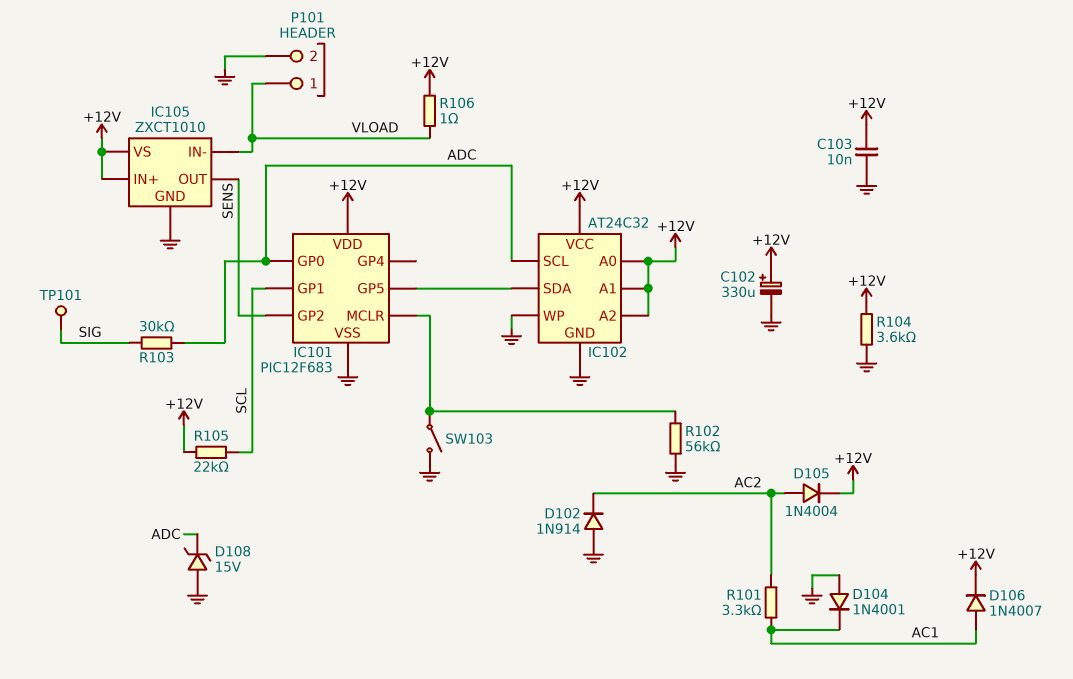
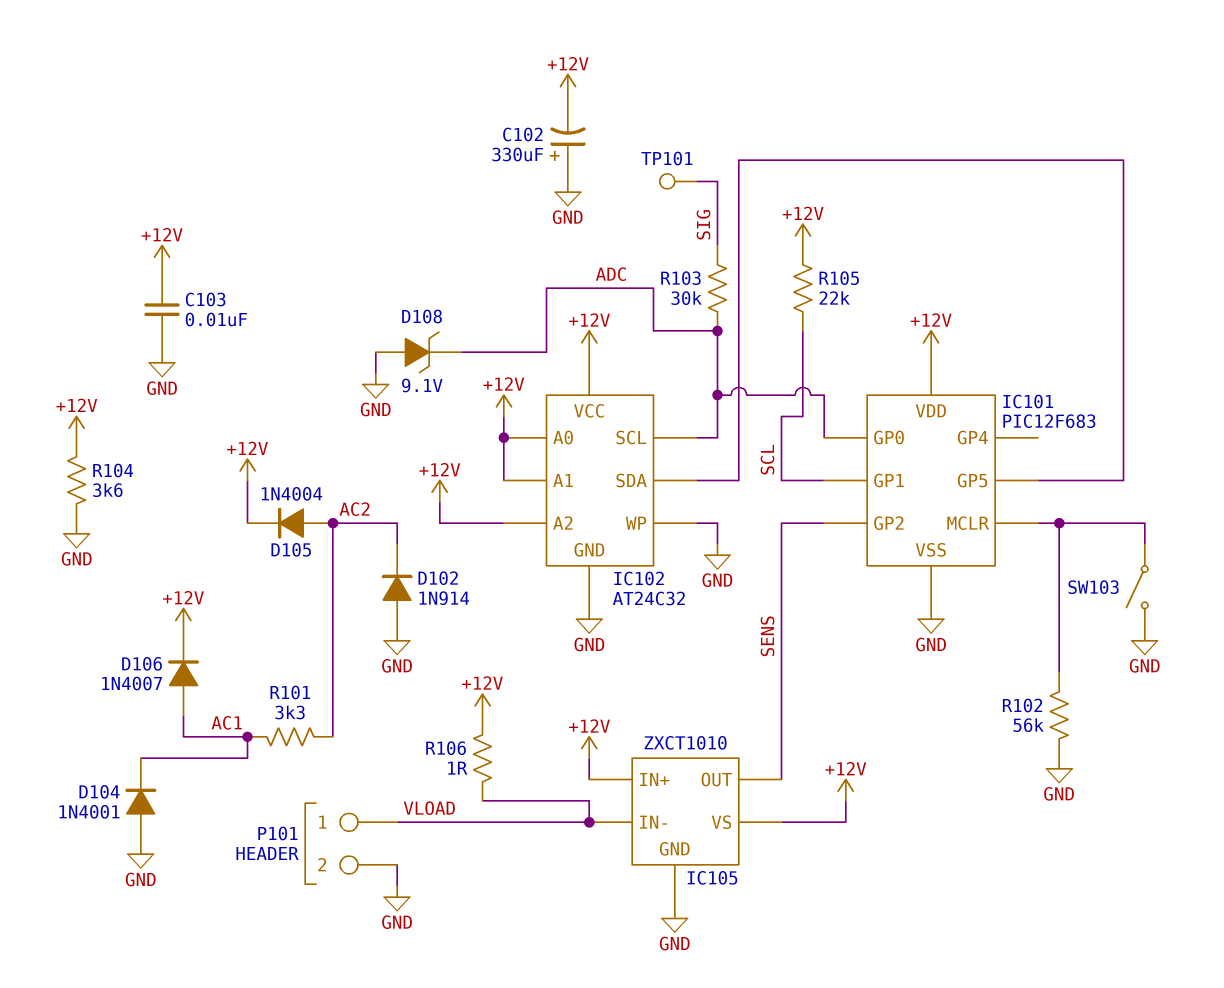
C102: 330uF (plus +12V, minus GND) -> 330uF (plus GND, minus +12V)
D108: zener 15V (A GND, K ADC) -> zener 9.1V (A GND, K ADC)

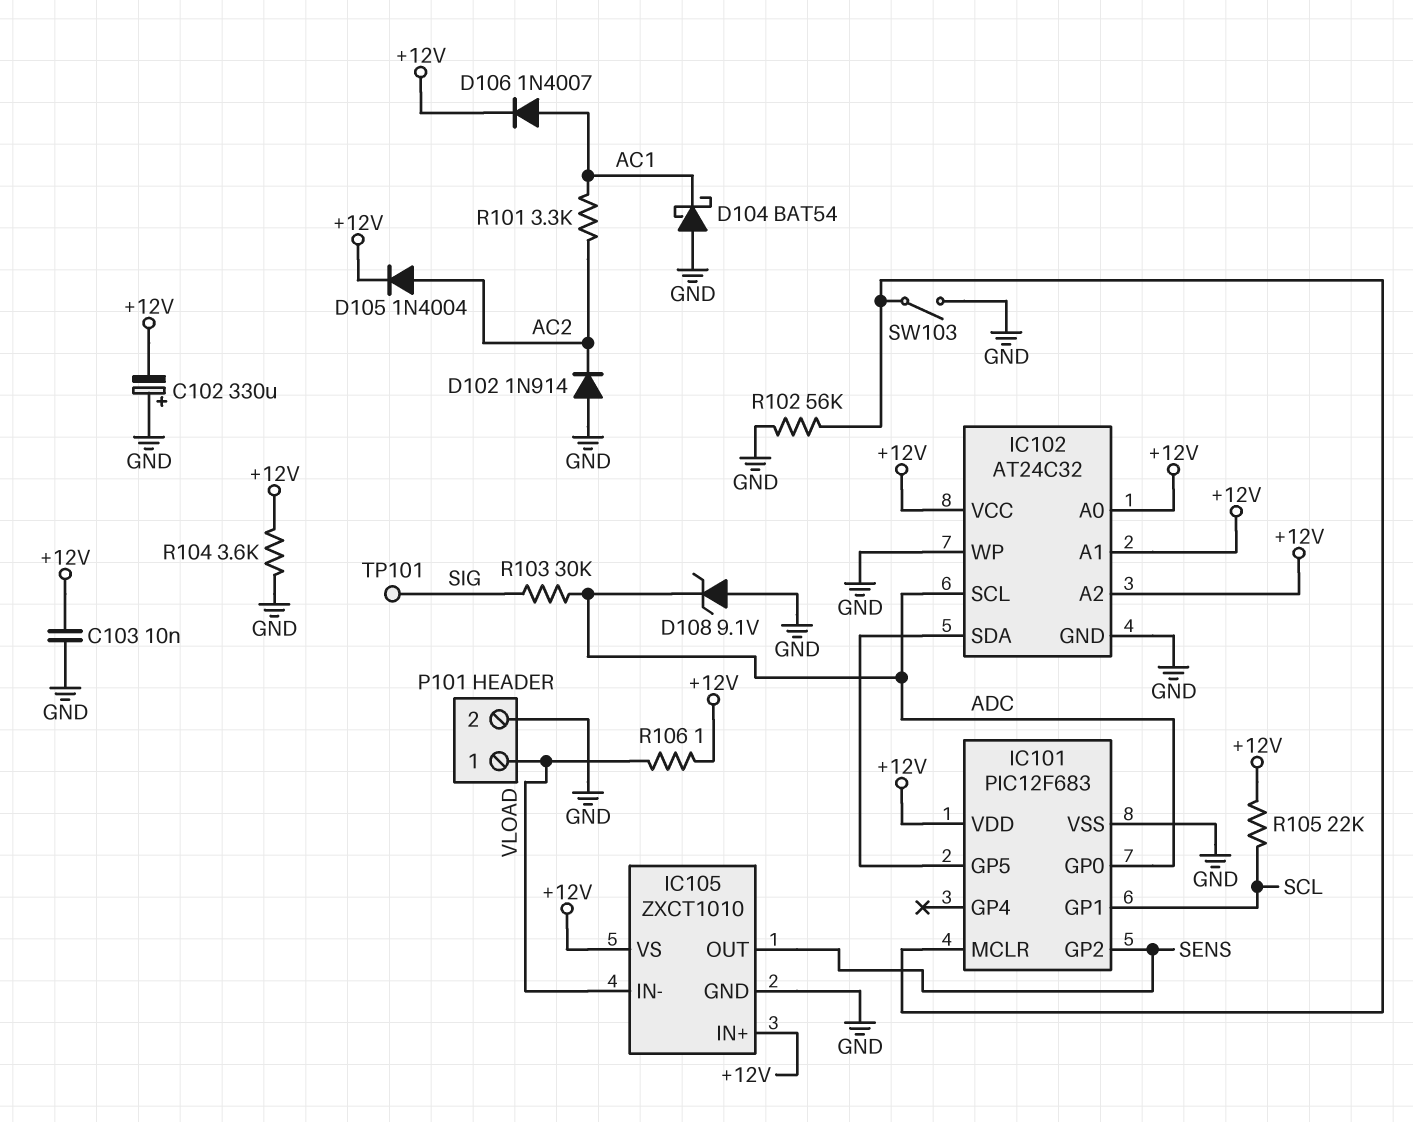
D104: diode 1N4001 (A GND, K AC1) -> schottky BAT54 (A GND, K AC1)

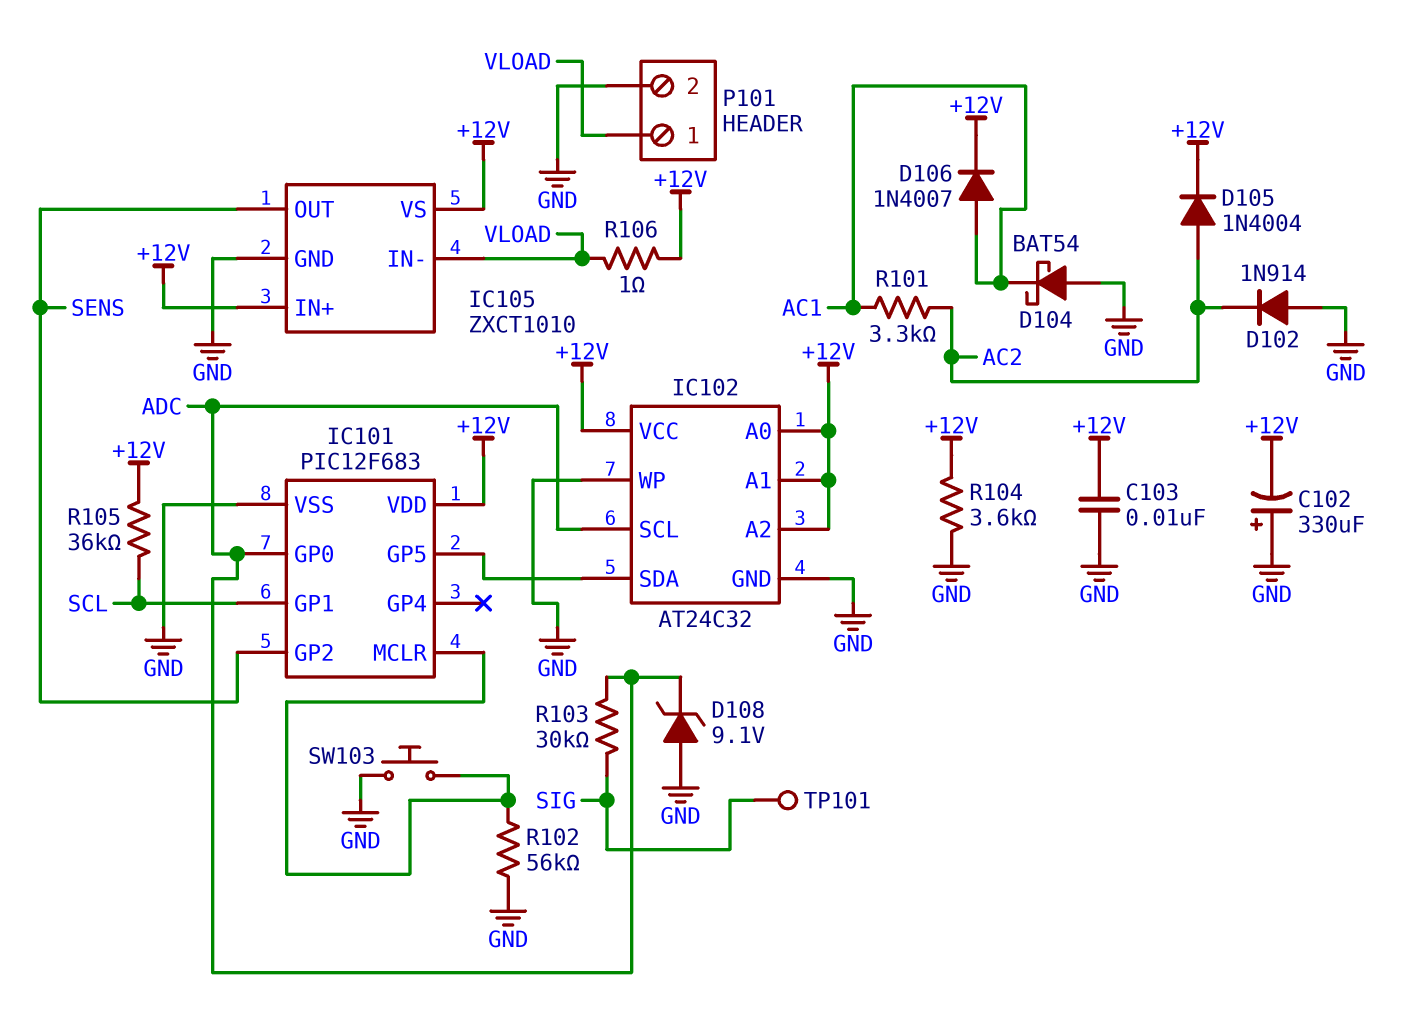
R105: 22k (+12V, SCL) -> 36k (+12V, SCL)
SW103: switch (GND, IC101/MCLR) -> button (GND, IC101/MCLR)

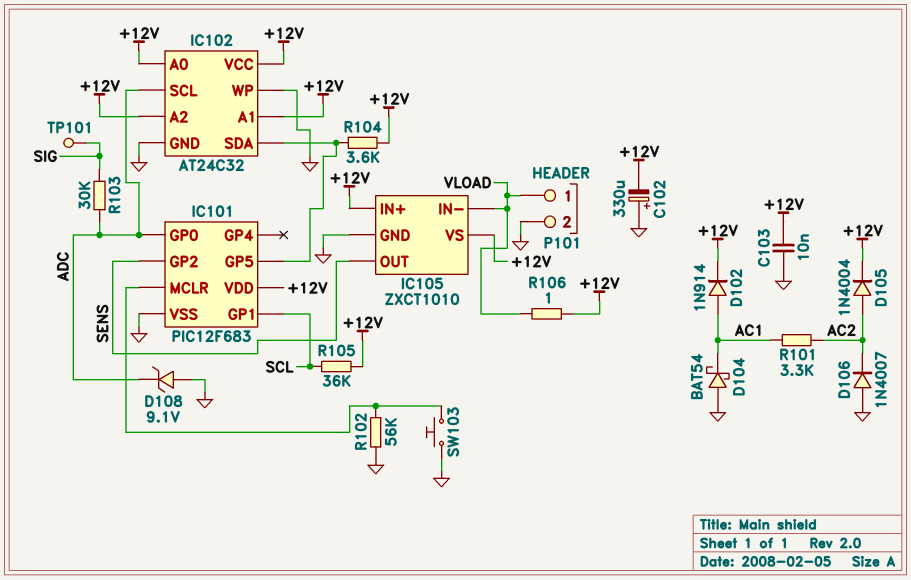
D102: diode 1N914 (A GND, K AC2) -> diode 1N914 (A AC1, K +12V)
D106: diode 1N4007 (A AC1, K +12V) -> diode 1N4007 (A GND, K AC2)
R104: 3.6k (+12V, GND) -> 3.6k (+12V, IC101/GP5)

